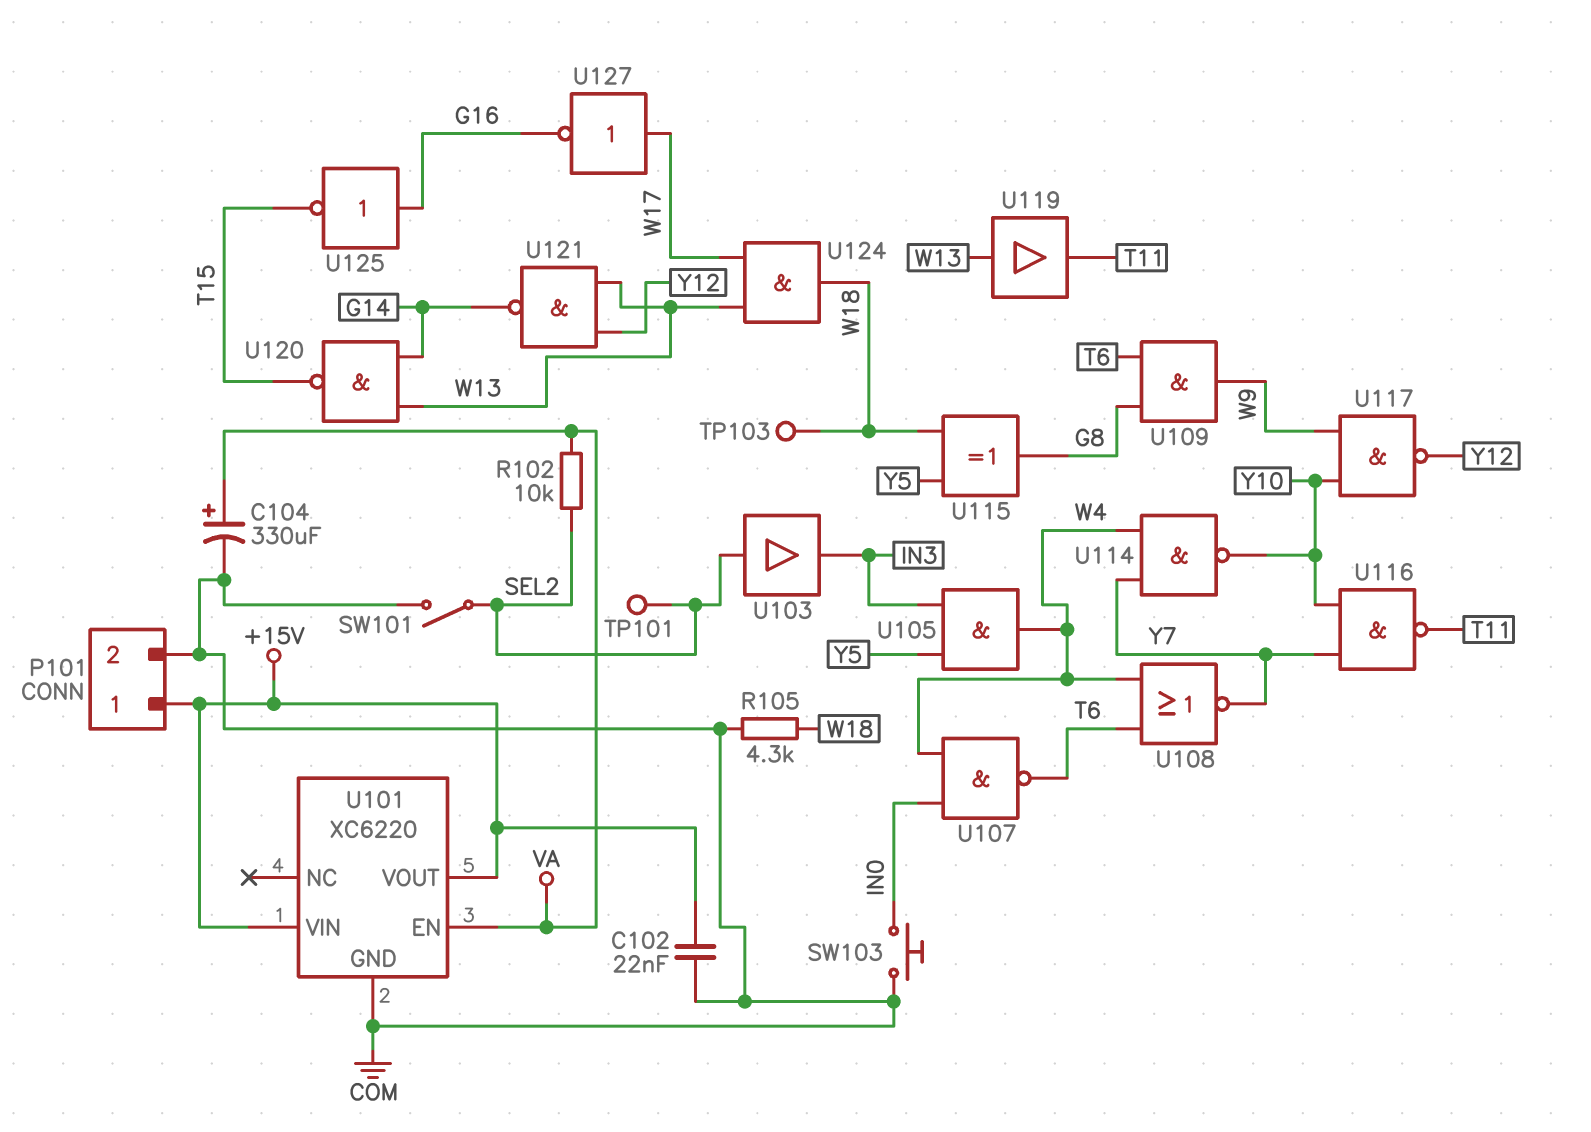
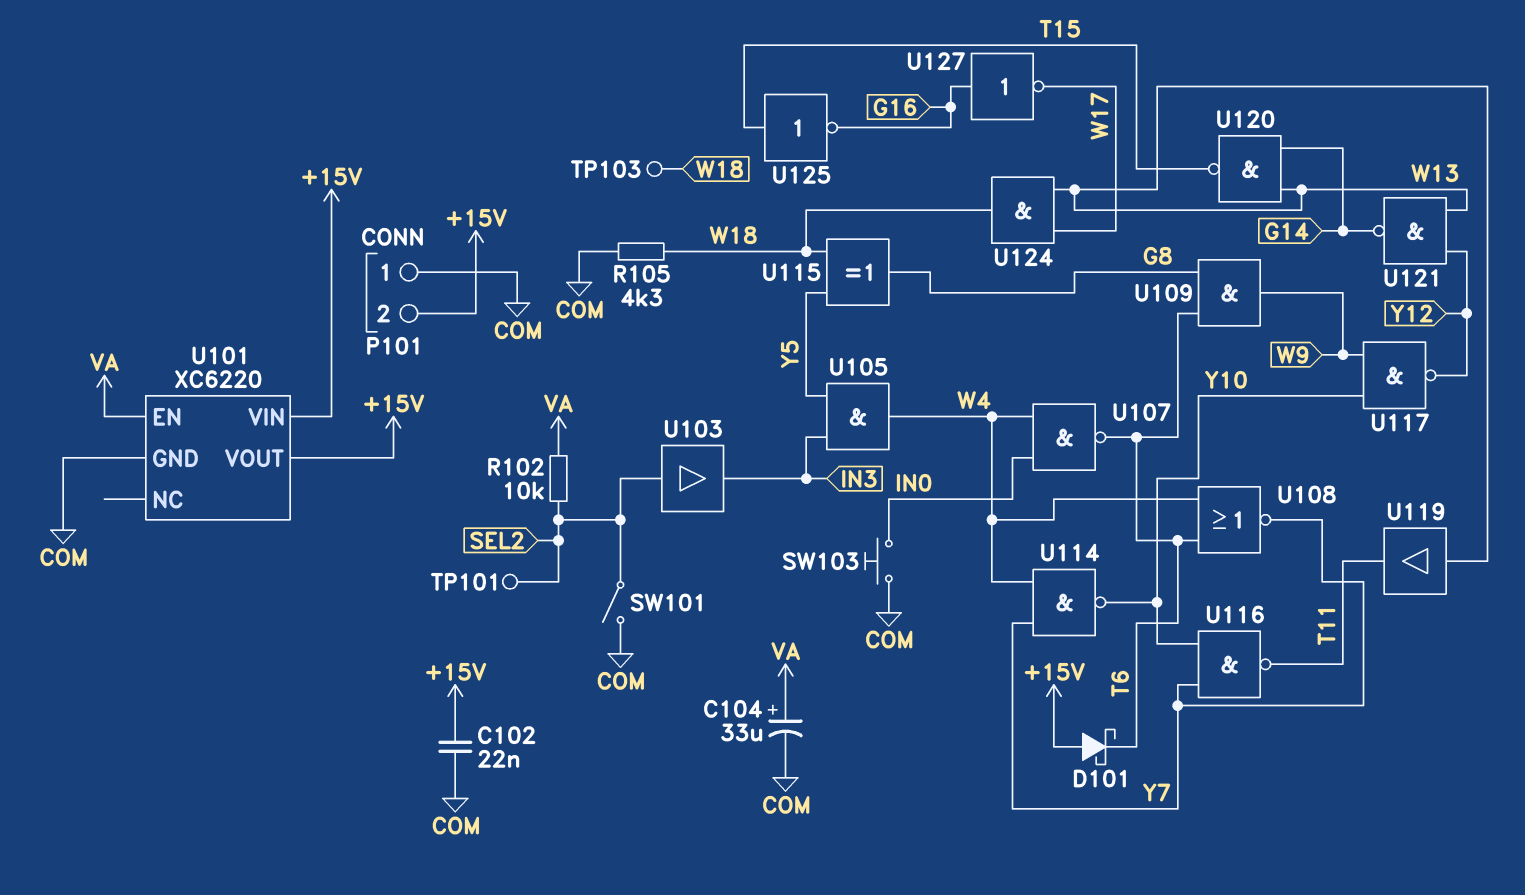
C104: 330uF (plus VA, minus COM) -> 33uF (plus VA, minus COM)
D101: none -> schottky (A +15V, K T6)
P101 pin 1: +15V -> COM
P101 pin 2: COM -> +15V
U125: NOT (in G16, out T15) -> NOT (in T15, out G16)
U127: NOT (in W17, out G16) -> NOT (in G16, out W17)

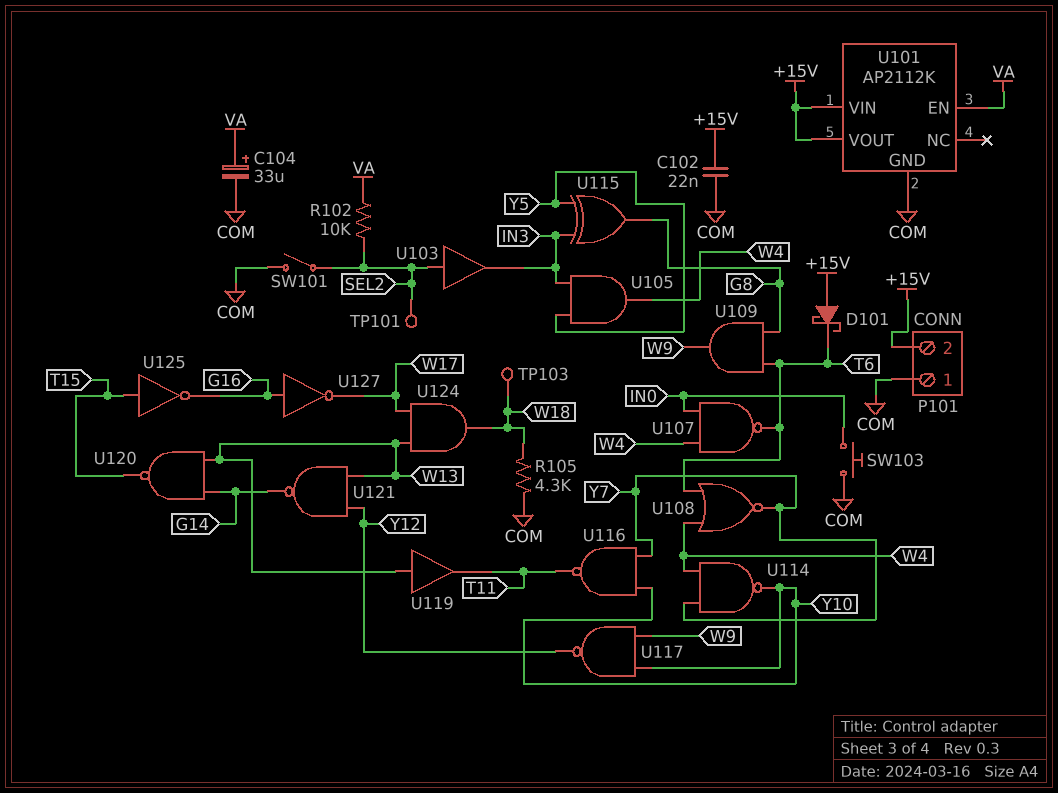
U101: XC6220 -> AP2112K
U115: XOR (in W18, in Y5, out G8) -> XOR (in IN3, in Y5, out G8)

